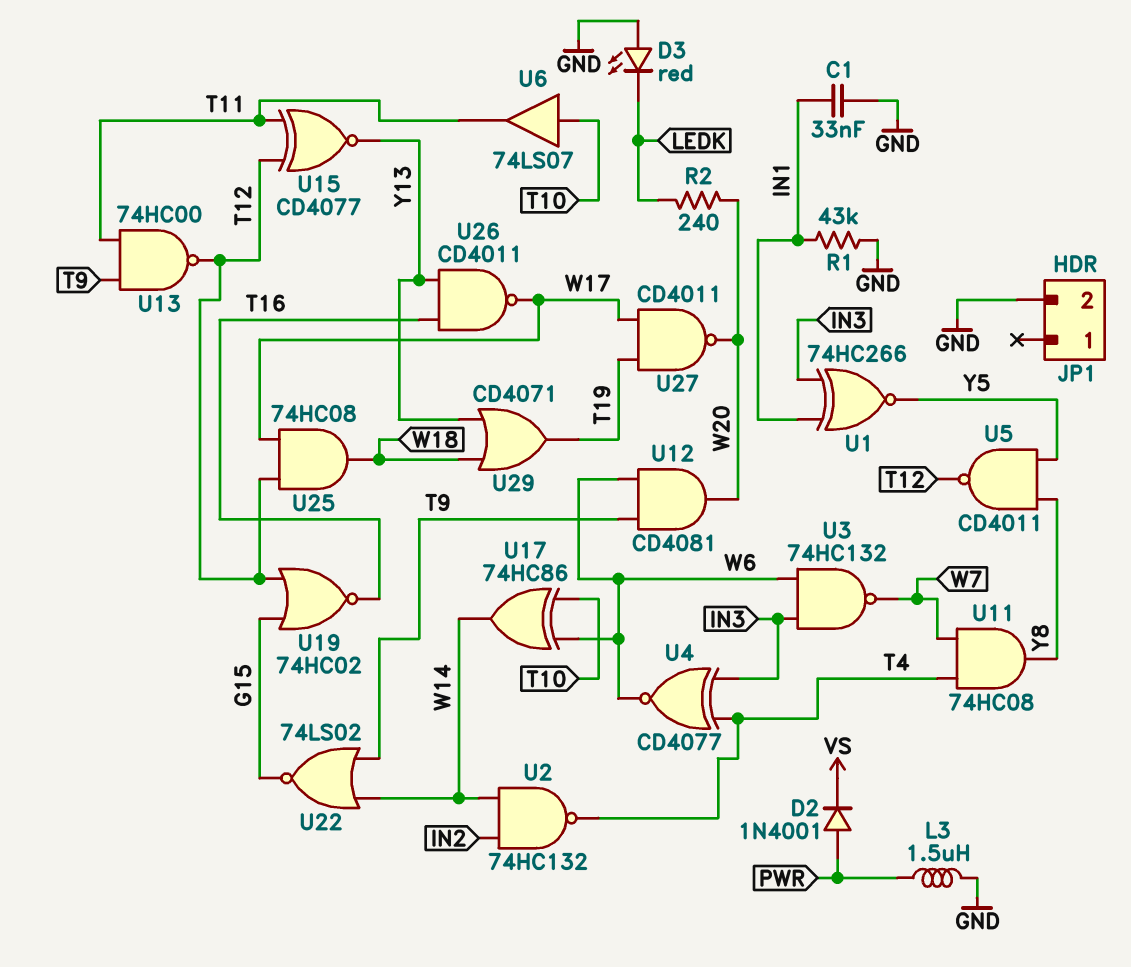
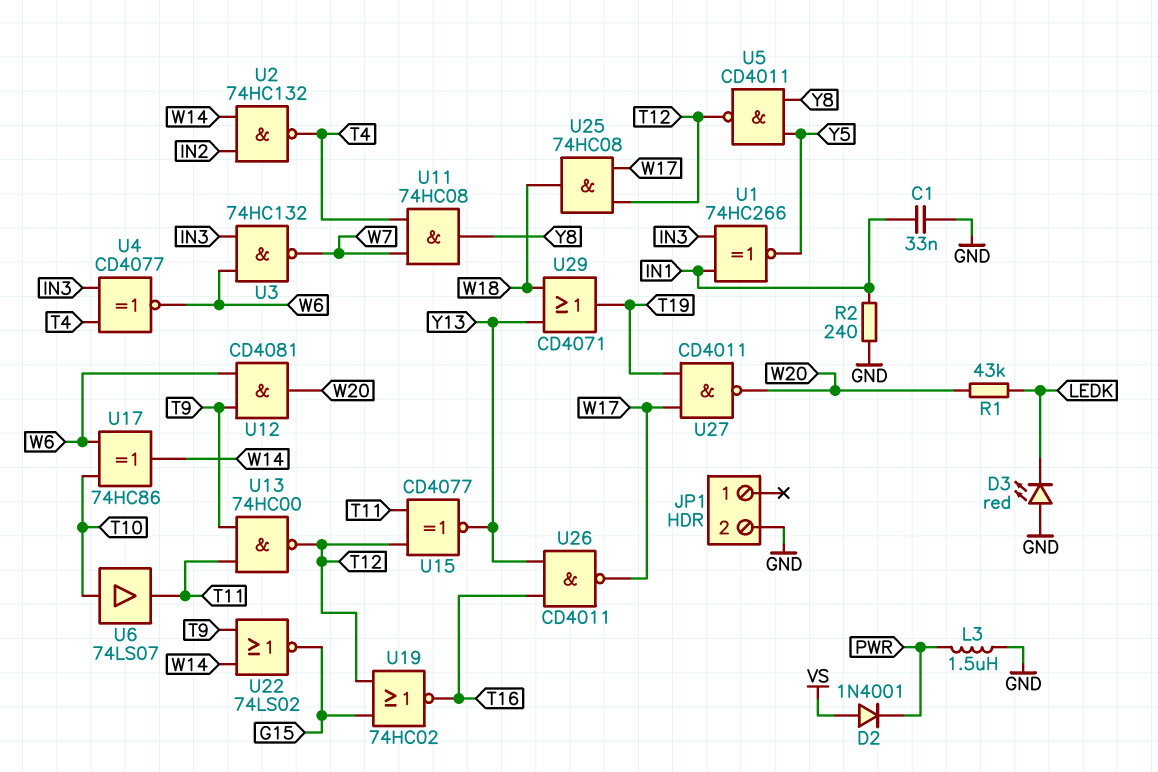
D2: diode 1N4001 (A PWR, K VS) -> diode 1N4001 (A VS, K PWR)
R1: 43k (GND, IN1) -> 43k (LEDK, W20)
R2: 240 (LEDK, W20) -> 240 (GND, IN1)

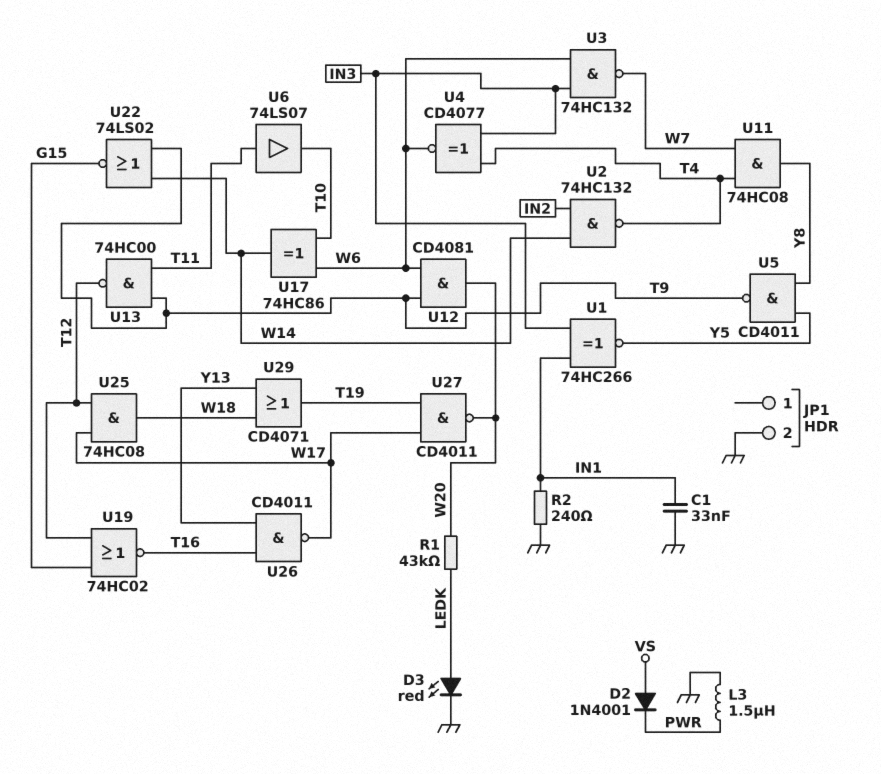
D3: LED red (A GND, K LEDK) -> LED red (A LEDK, K GND)
U5: NAND CD4011 (in Y5, in Y8, out T12) -> NAND CD4011 (in Y5, in Y8, out T9)
U6: buffer 74LS07 (in T10, out T11) -> buffer 74LS07 (in T11, out T10)
U15: XNOR CD4077 (in T11, in T12, out Y13) -> none

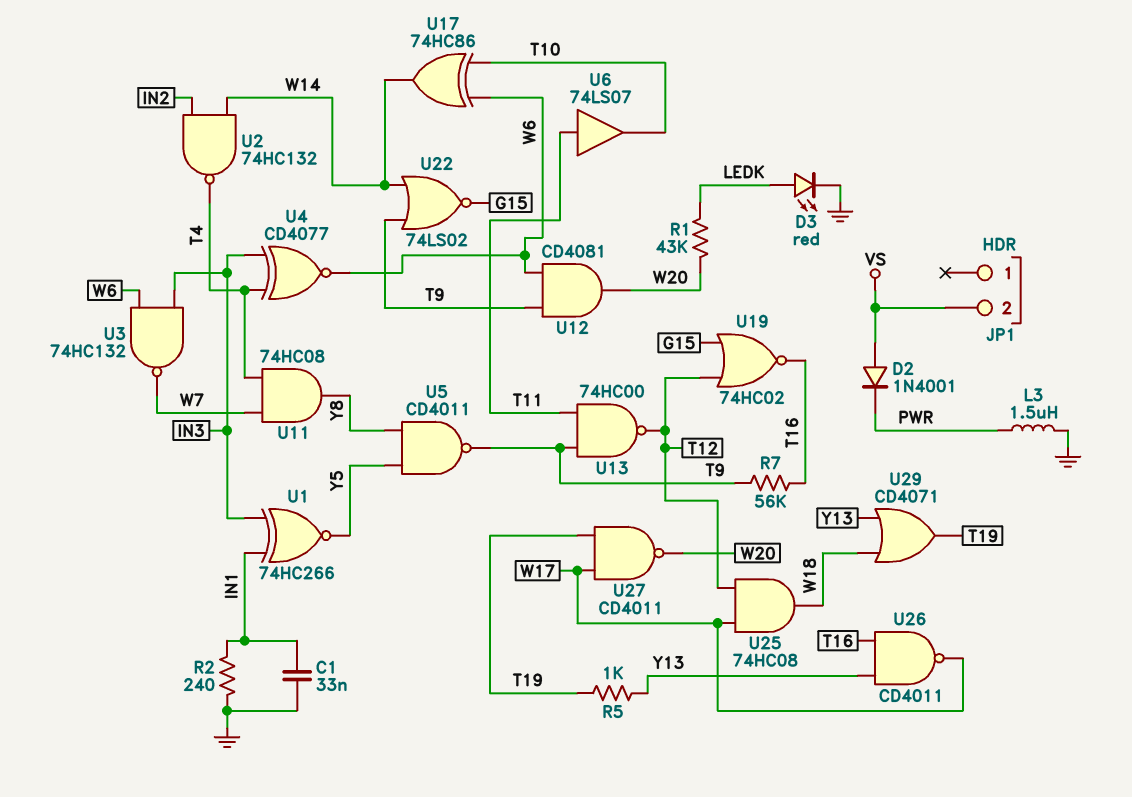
JP1 pin 2: GND -> VS
R5: none -> 1k (T19, Y13)
R7: none -> 56k (T9, T16)

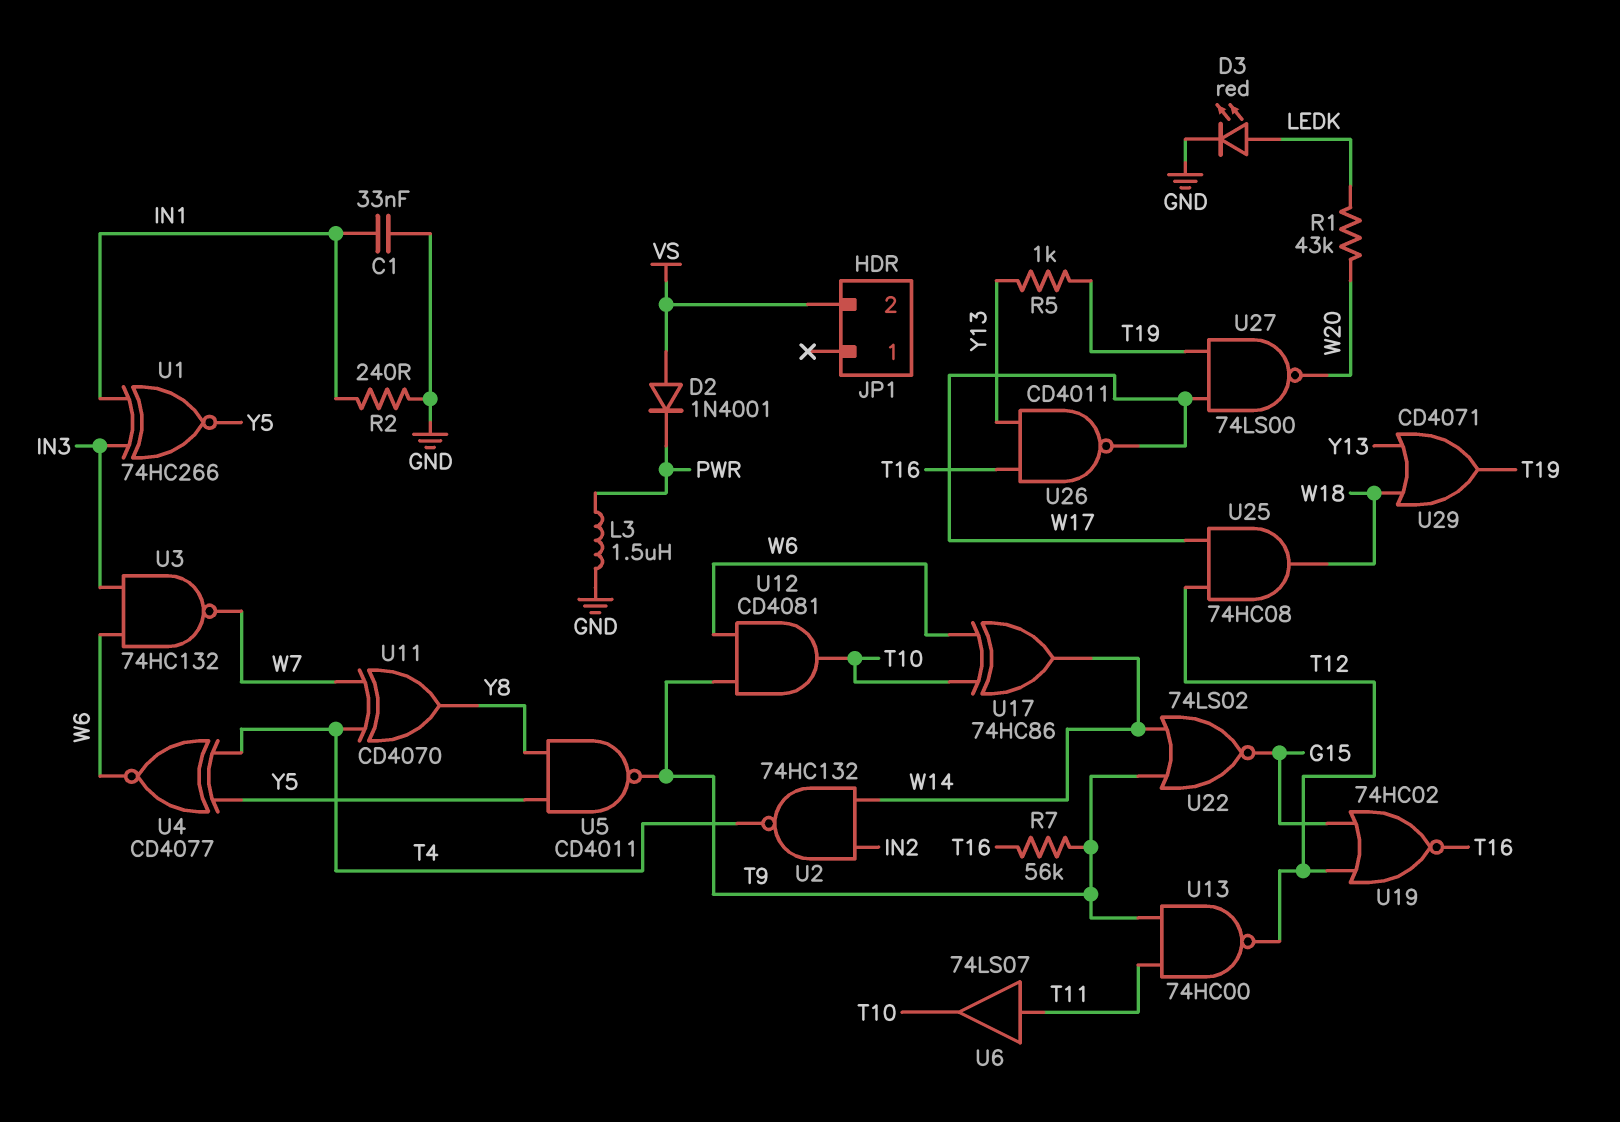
U4: XNOR CD4077 (in IN3, in T4, out W6) -> XNOR CD4077 (in T4, in Y5, out W6)
U11: AND 74HC08 (in T4, in W7, out Y8) -> XOR CD4070 (in T4, in W7, out Y8)
U12: AND CD4081 (in T9, in W6, out W20) -> AND CD4081 (in T9, in W6, out T10)
U27: NAND CD4011 (in T19, in W17, out W20) -> NAND 74LS00 (in T19, in W17, out W20)

